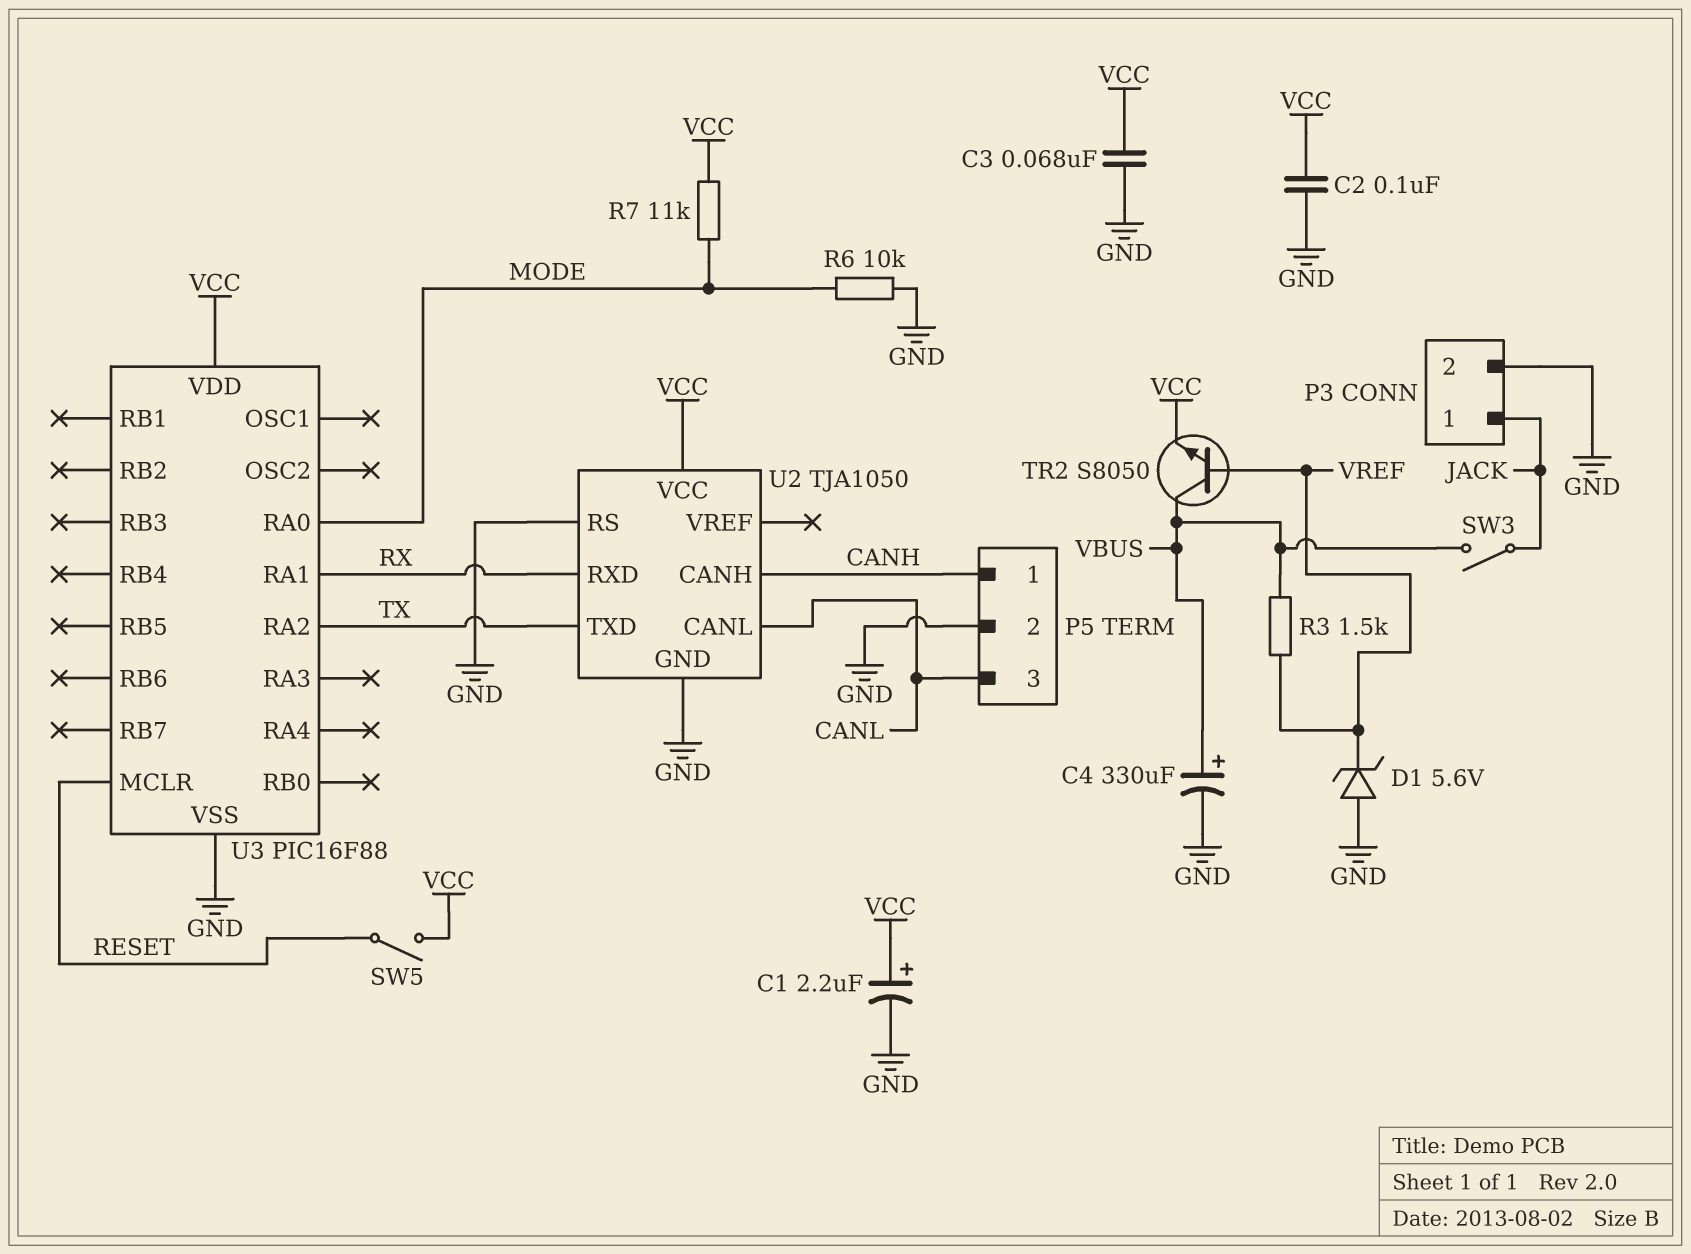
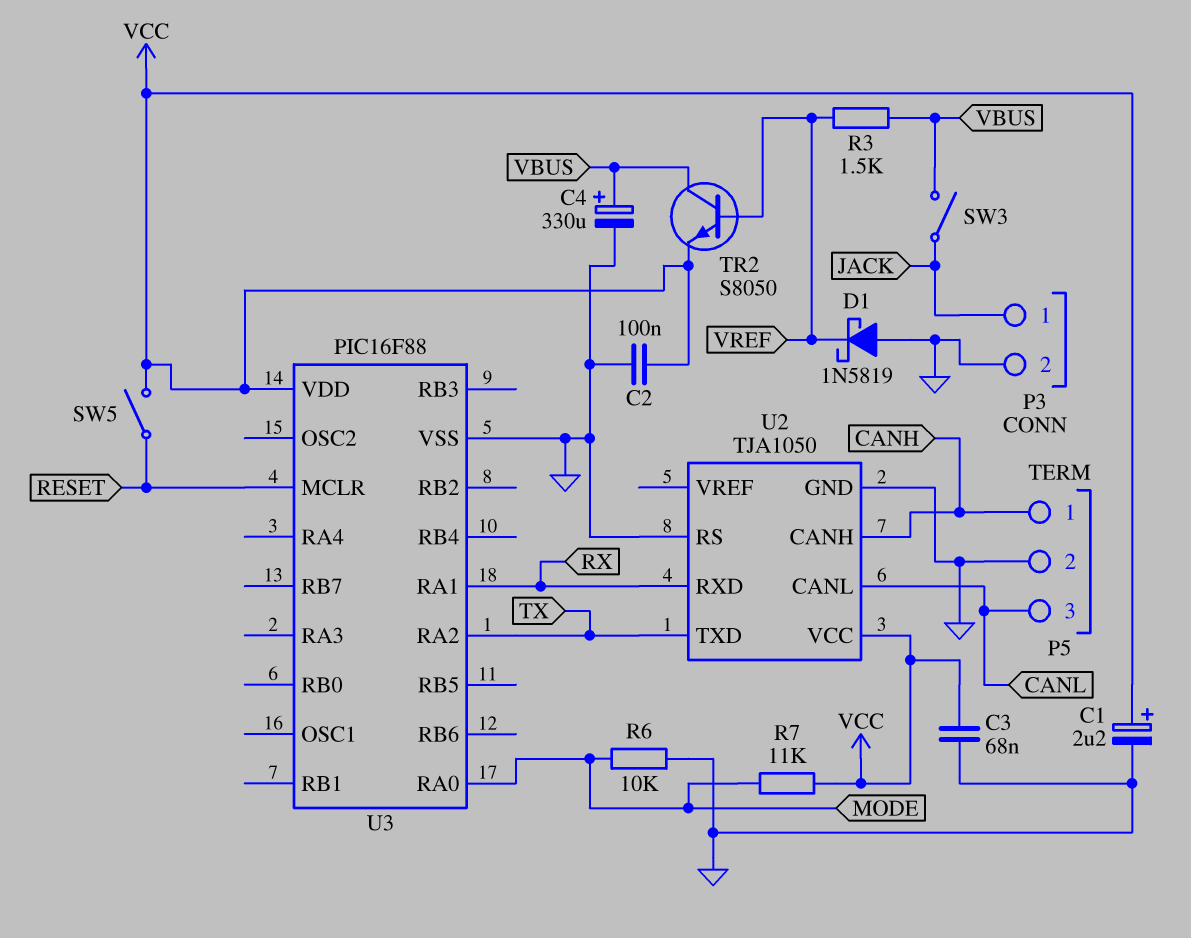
D1: zener 5.6V (A GND, K VREF) -> schottky 1N5819 (A GND, K VREF)

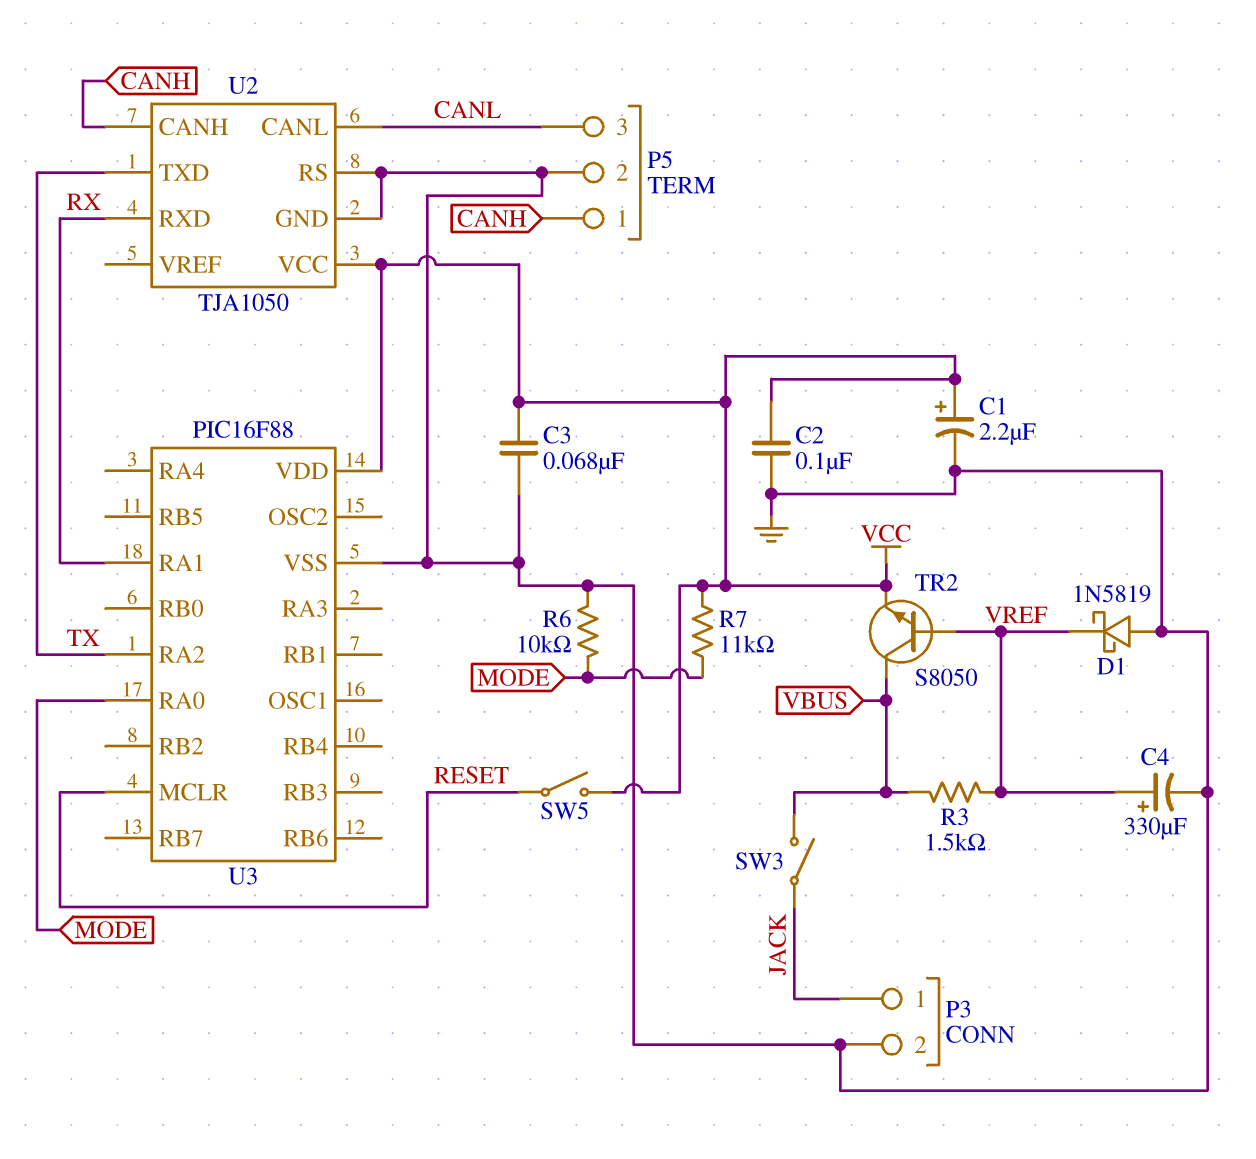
C4: 330uF (plus VBUS, minus GND) -> 330uF (plus VREF, minus GND)

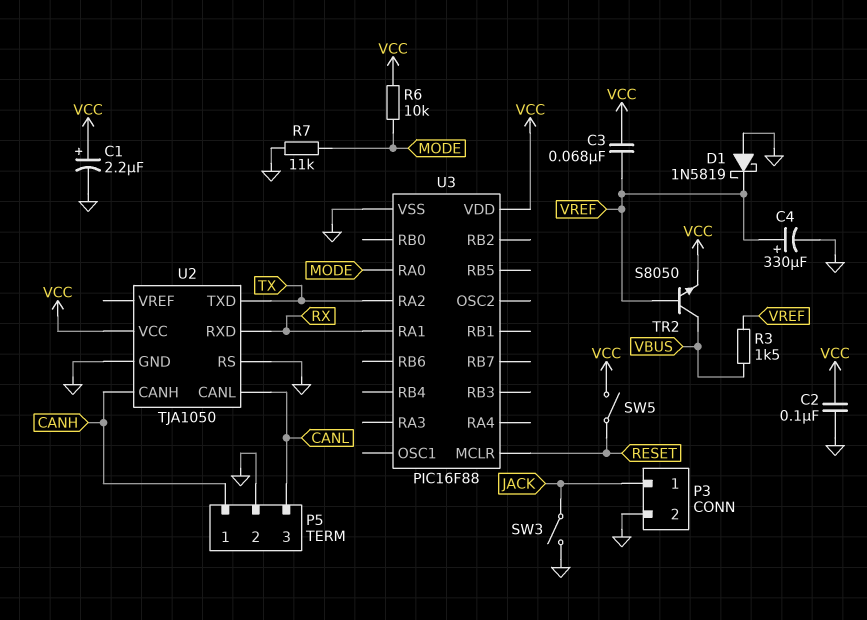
C3: 68nF (GND, VCC) -> 68nF (VCC, VREF)
R6: 10k (GND, MODE) -> 10k (MODE, VCC)
R7: 11k (MODE, VCC) -> 11k (GND, MODE)
SW3: switch (JACK, VBUS) -> switch (GND, JACK)

